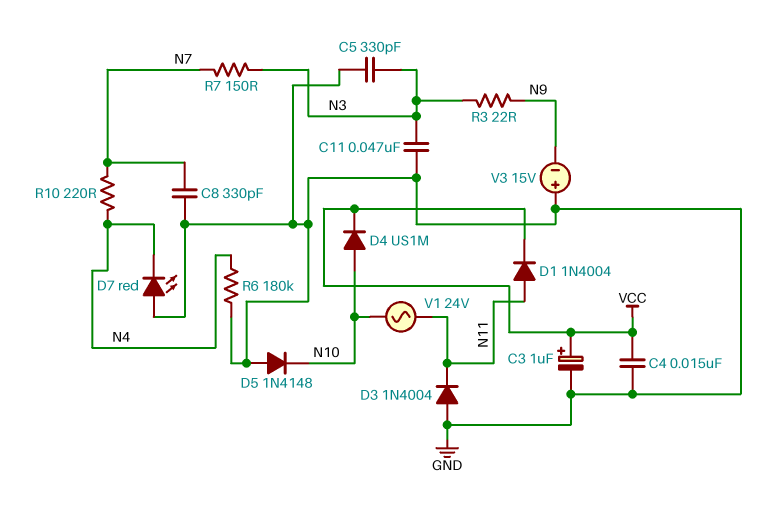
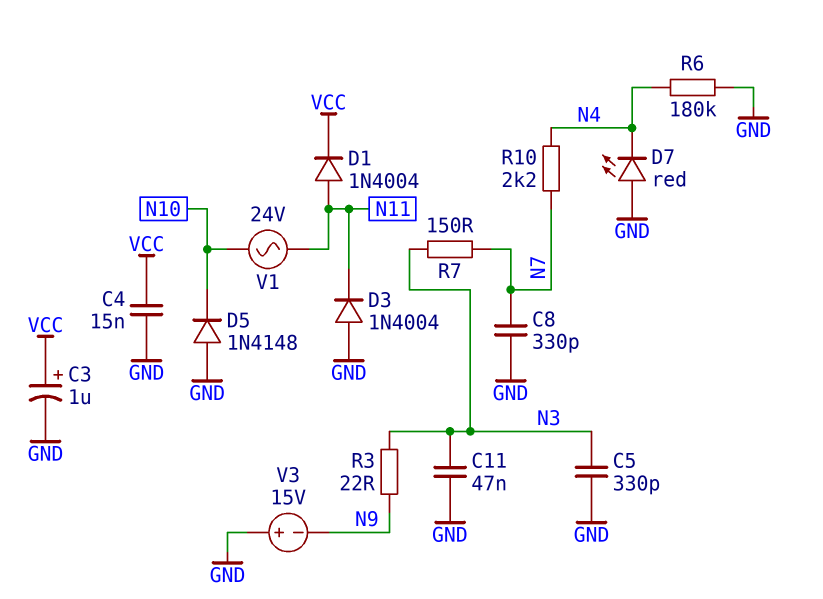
D4: diode US1M (A N10, K VCC) -> none
R10: 220 (N4, N7) -> 2.2k (N4, N7)

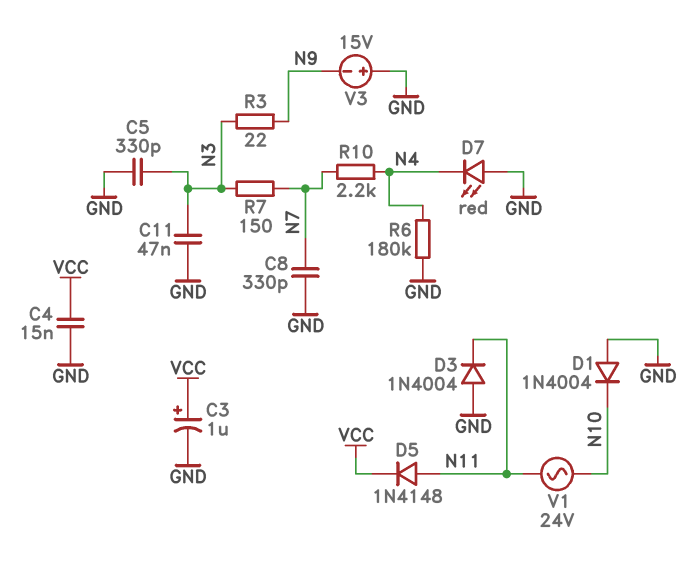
D1: diode 1N4004 (A N11, K VCC) -> diode 1N4004 (A GND, K N10)
D5: diode 1N4148 (A GND, K N10) -> diode 1N4148 (A N11, K VCC)

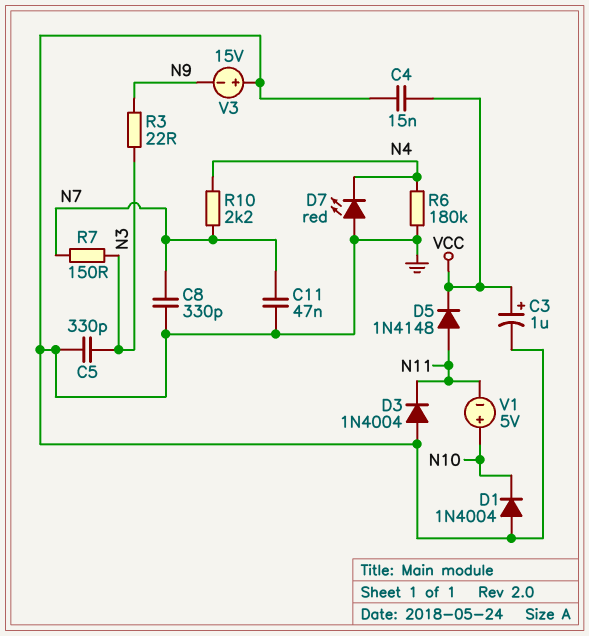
C11: 47nF (GND, N3) -> 47nF (GND, N7)
V1: AC 24V (N10, N11) -> 5V (plus N10, minus N11)

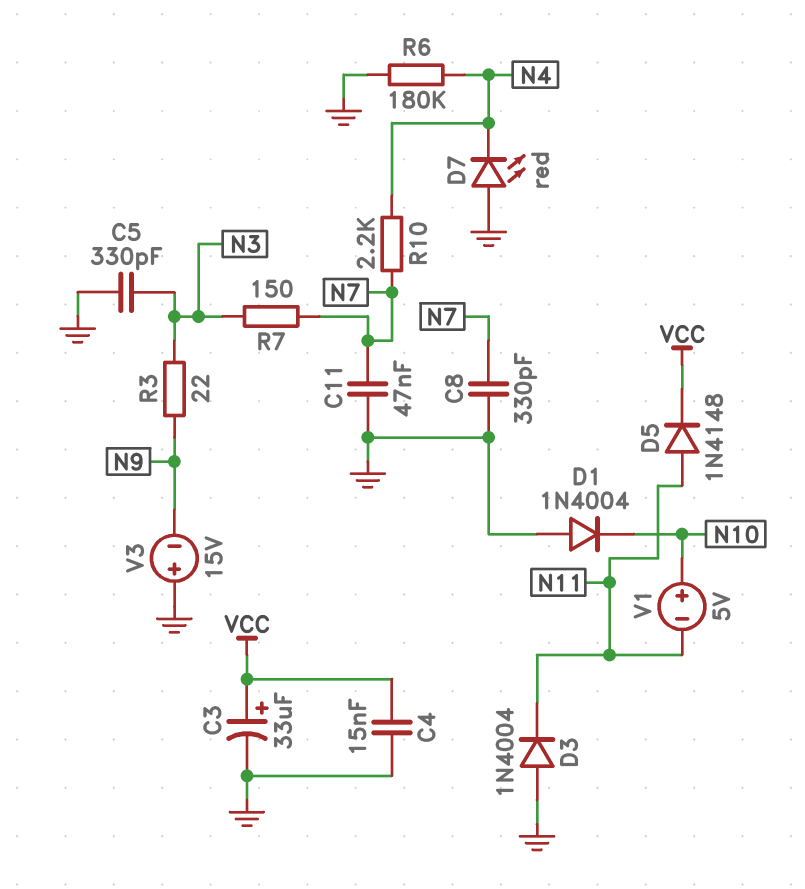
C3: 1uF (plus VCC, minus GND) -> 33uF (plus VCC, minus GND)

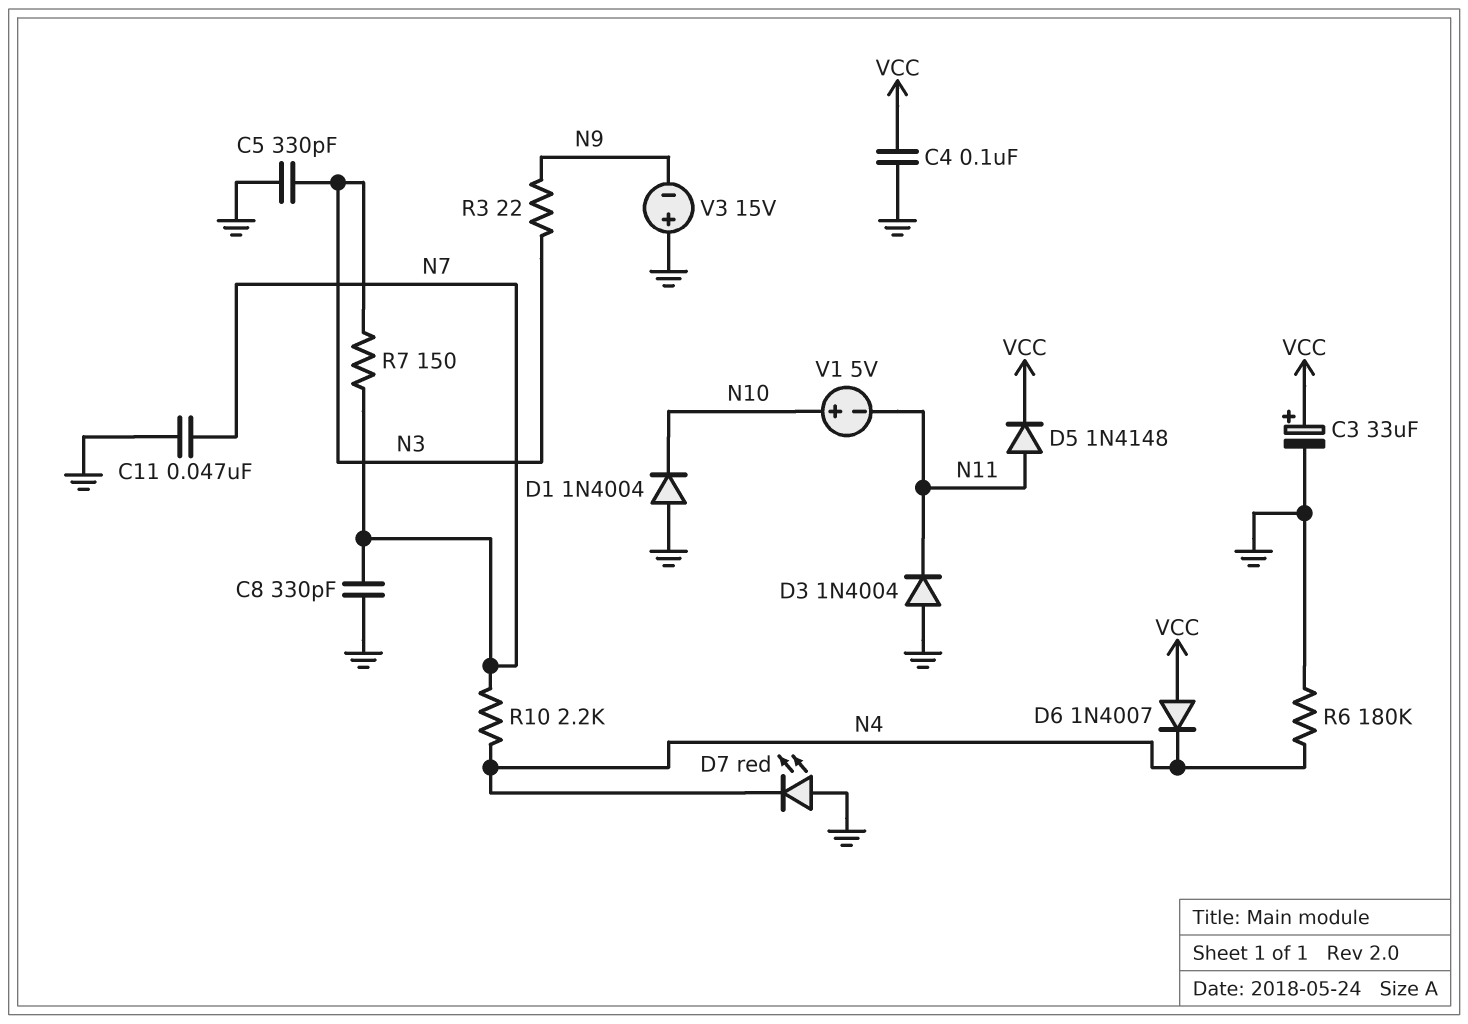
C4: 15nF (GND, VCC) -> 100nF (GND, VCC)
D6: none -> diode 1N4007 (A VCC, K N4)

